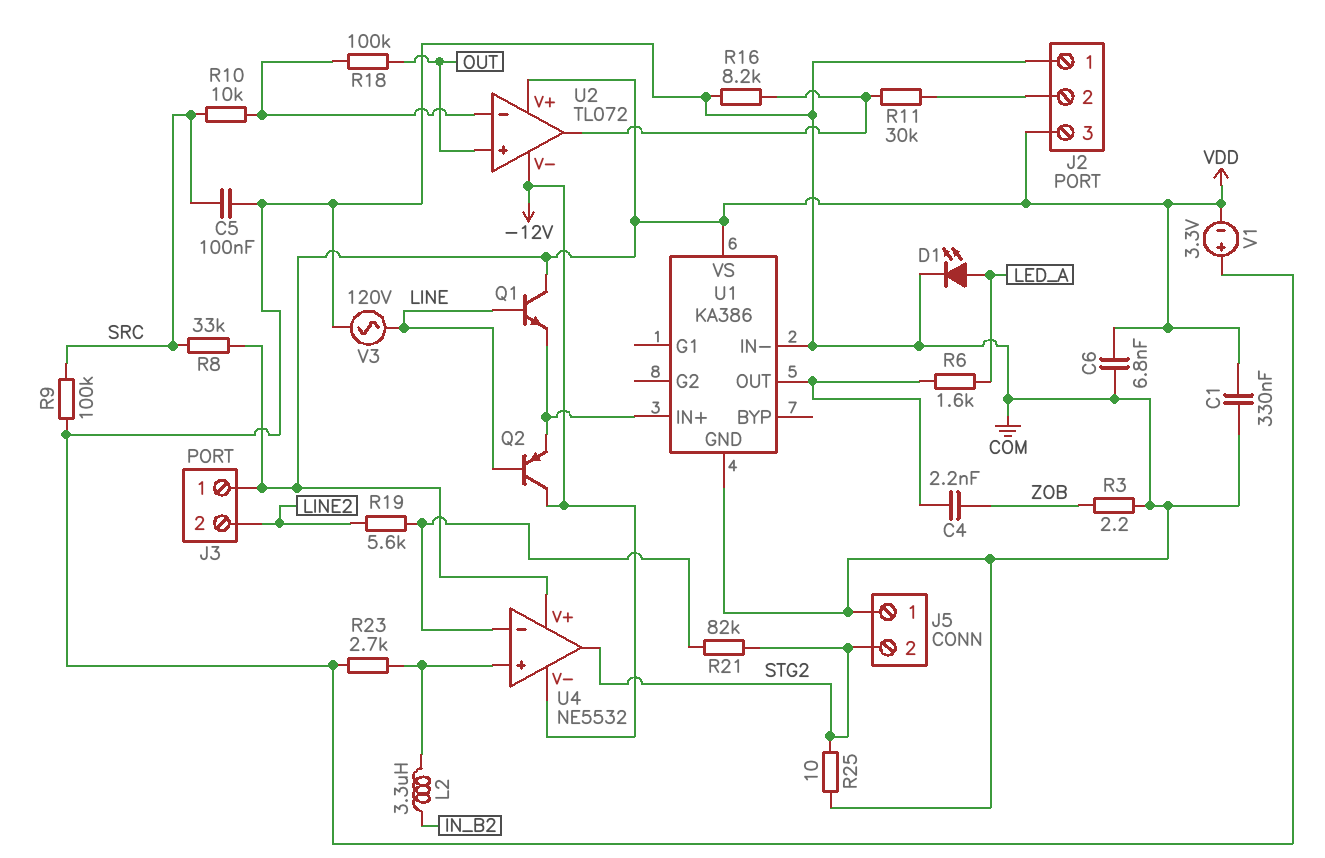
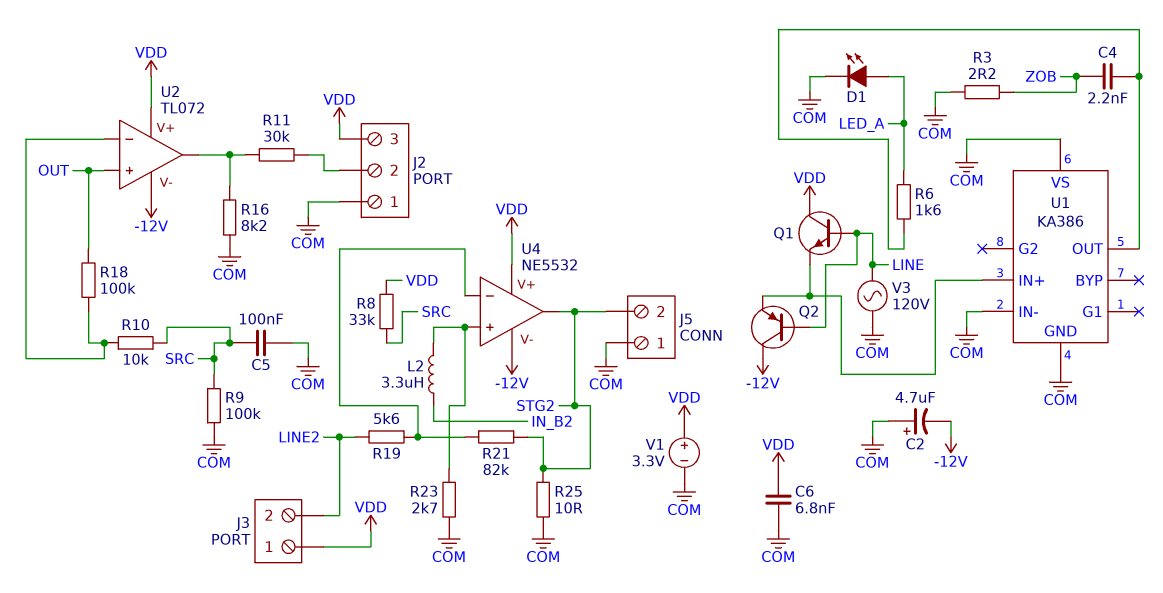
C1: 330nF (COM, VDD) -> none
C2: none -> 4.7uF (plus COM, minus -12V)
U1 pin VS: VDD -> COM
V1: 3.3V (plus COM, minus VDD) -> 3.3V (plus VDD, minus COM)

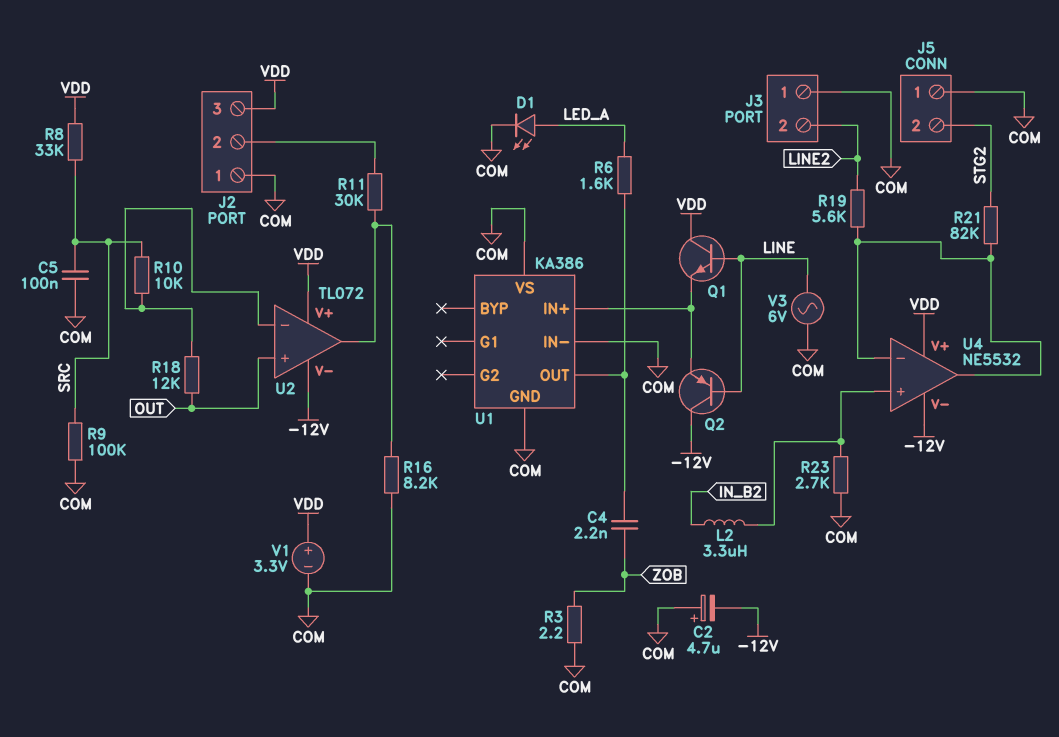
C6: 6.8nF (COM, VDD) -> none
J3 pin 1: VDD -> COM
R18: 100k (OUT, U2/in-) -> 12k (OUT, U2/in-)
R25: 10 (COM, STG2) -> none
U4 pin out: STG2 -> U4/in-
V3: AC 120V (COM, LINE) -> AC 6V (COM, LINE)

